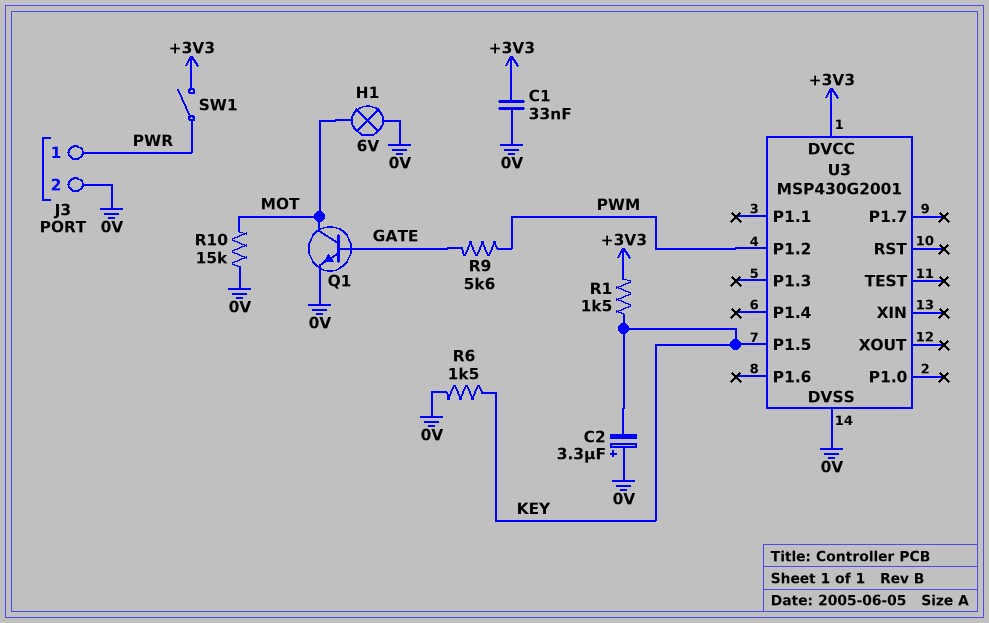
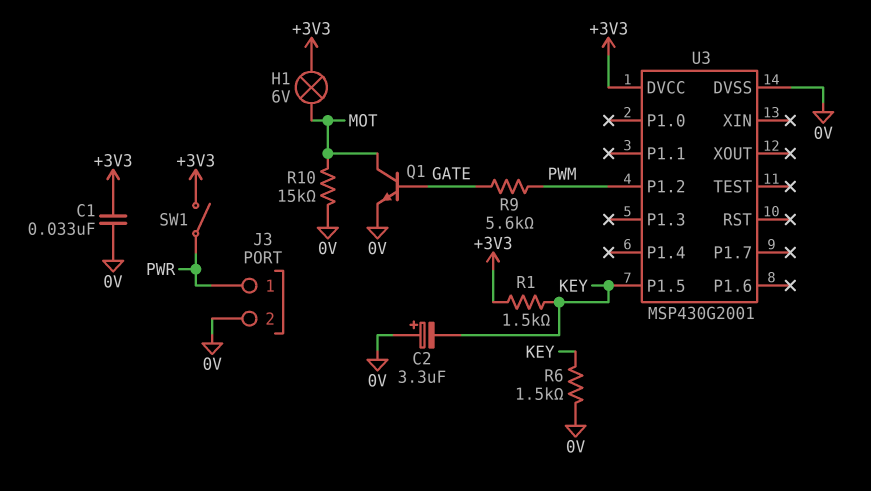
H1: lamp 6V (0V, MOT) -> lamp 6V (+3V3, MOT)

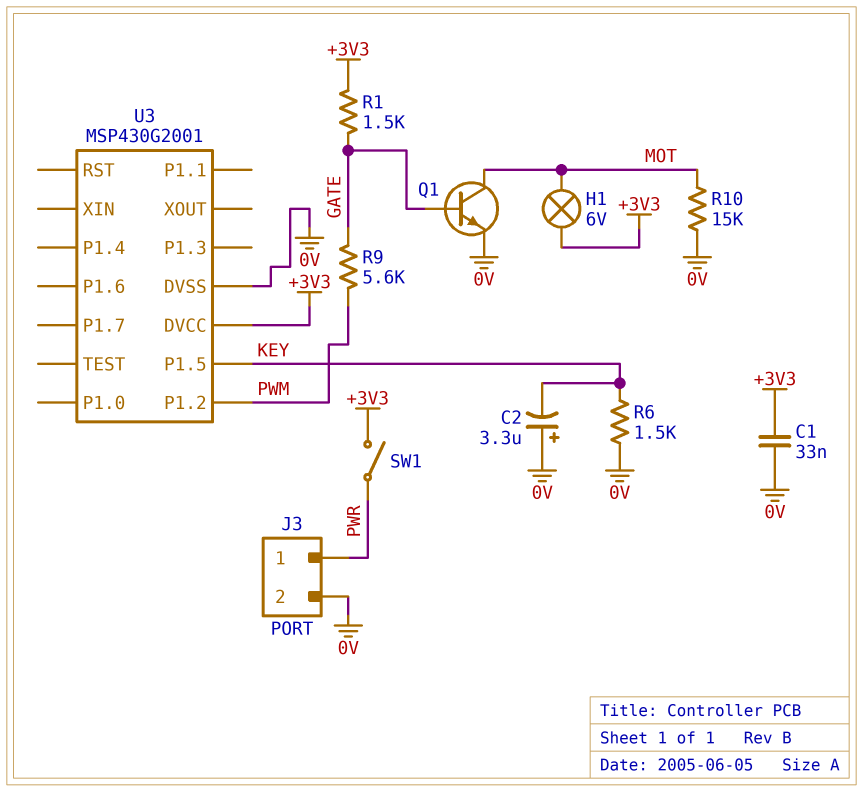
R1: 1.5k (+3V3, KEY) -> 1.5k (+3V3, GATE)

